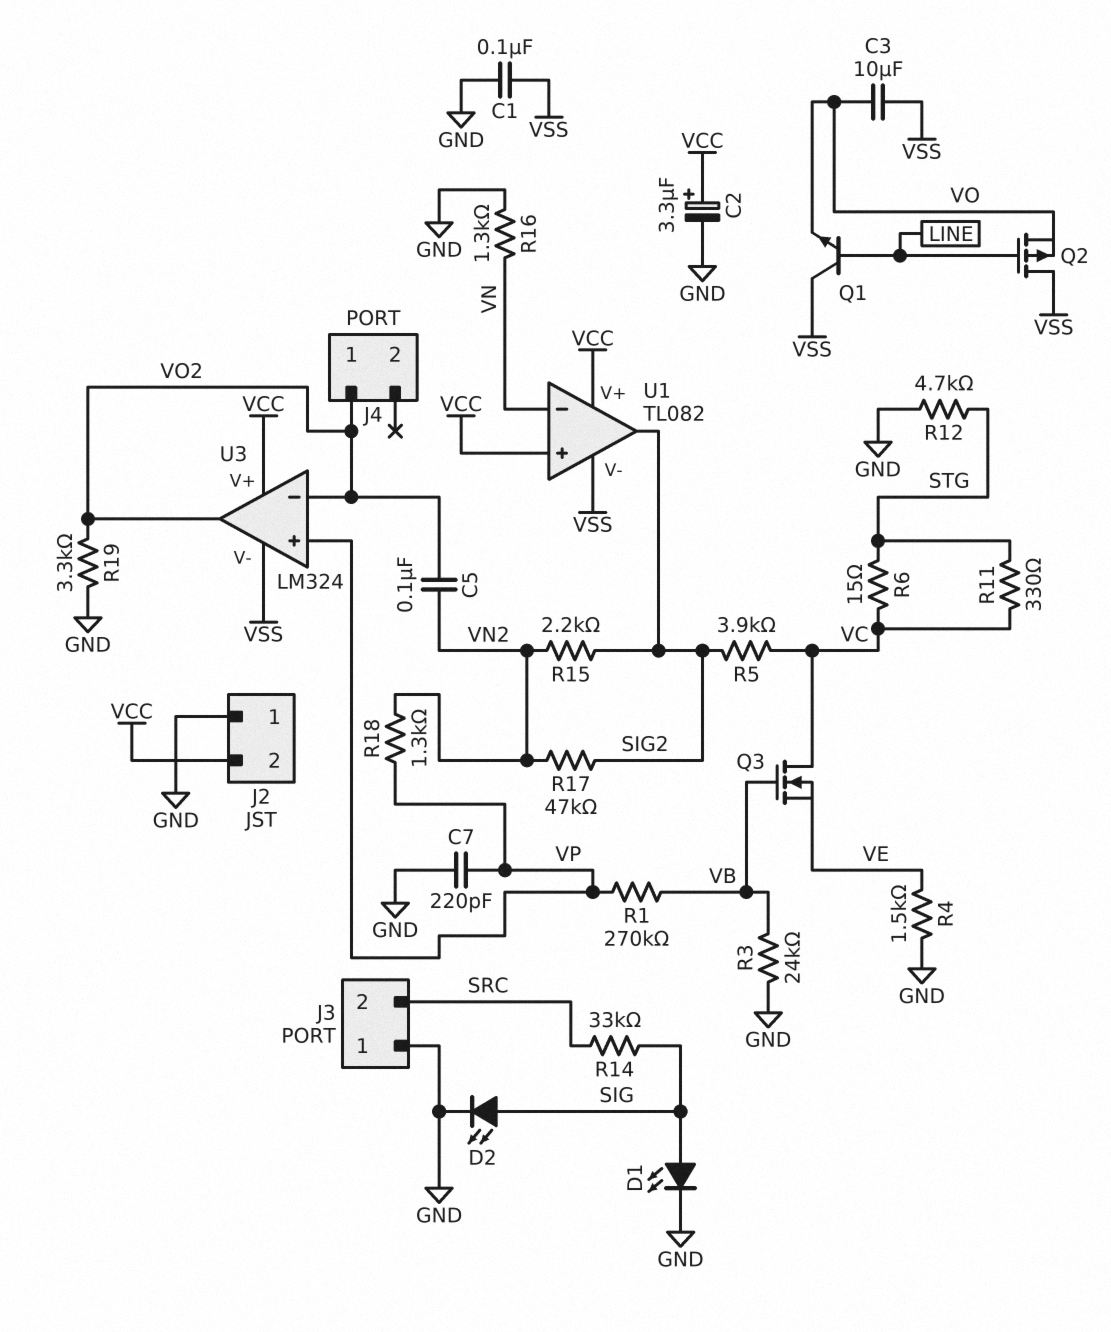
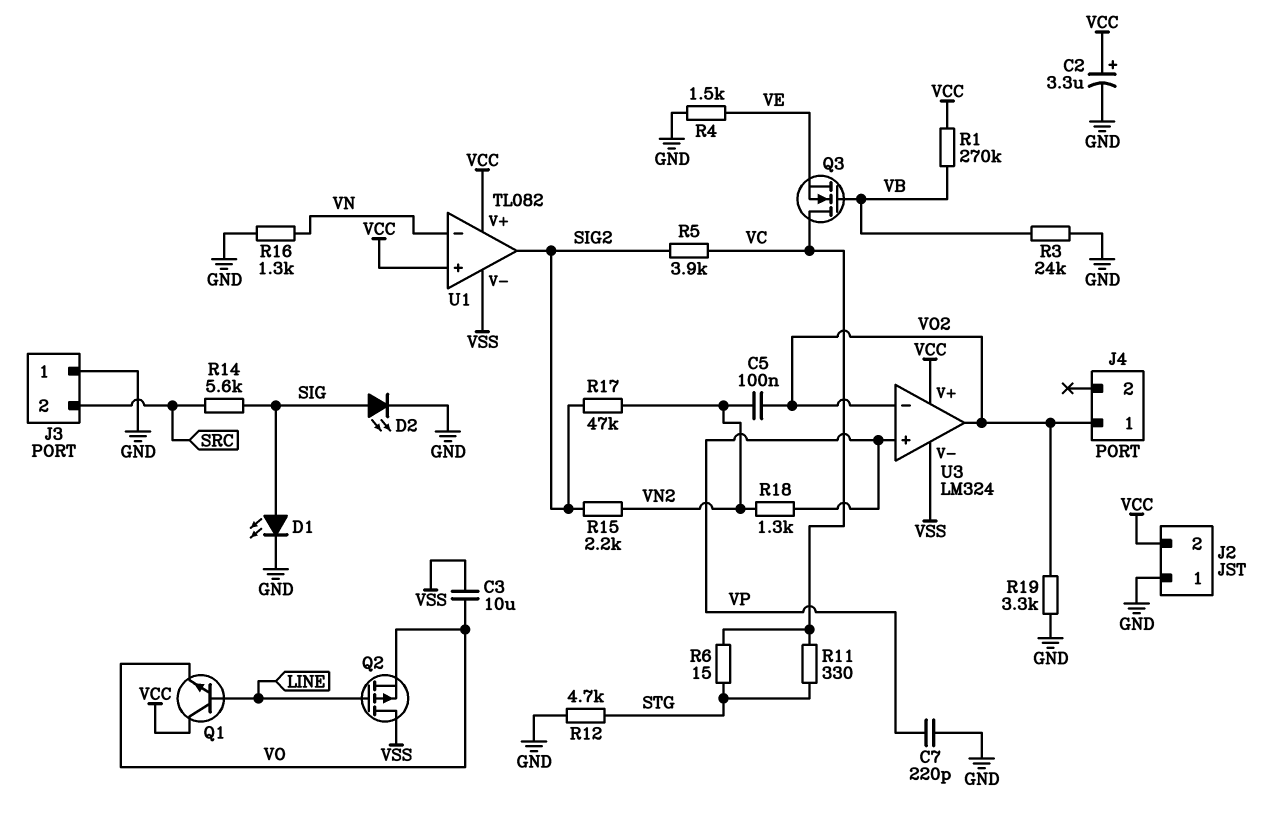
C1: 100nF (GND, VSS) -> none
Q1: NPN (B LINE, C VSS, E VO) -> NPN (B LINE, C VCC, E VO)
R1: 270k (VB, VP) -> 270k (VB, VCC)
R14: 33k (SIG, SRC) -> 5.6k (SIG, SRC)

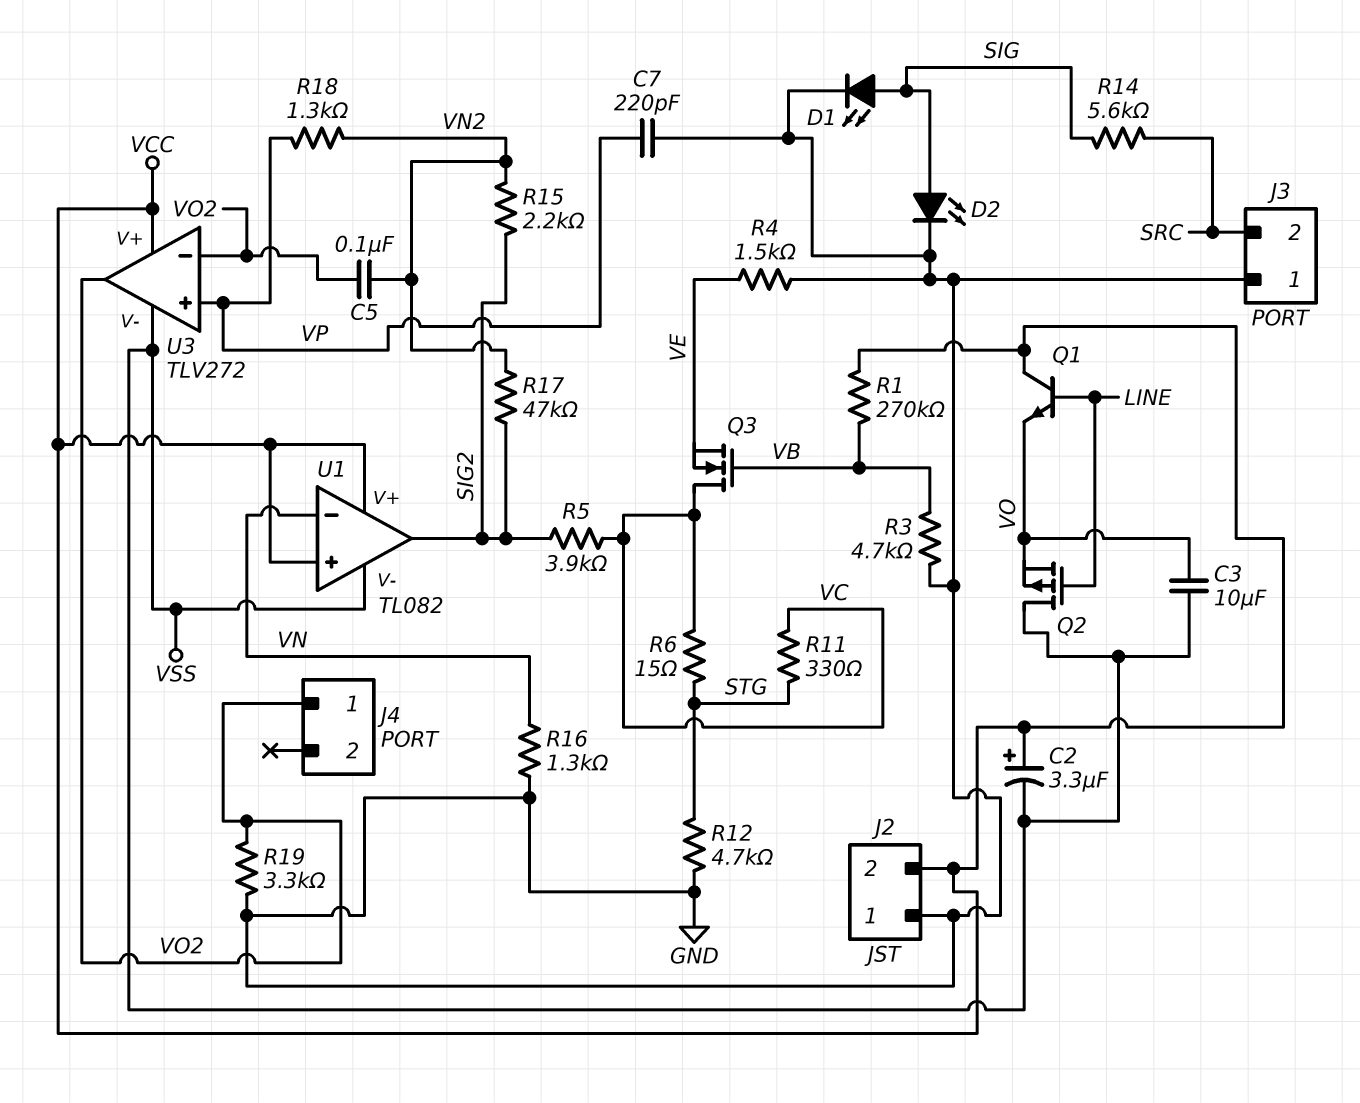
C2: 3.3uF (plus VCC, minus GND) -> 3.3uF (plus VCC, minus VSS)
R3: 24k (GND, VB) -> 4.7k (GND, VB)
U3: LM324 -> TLV272

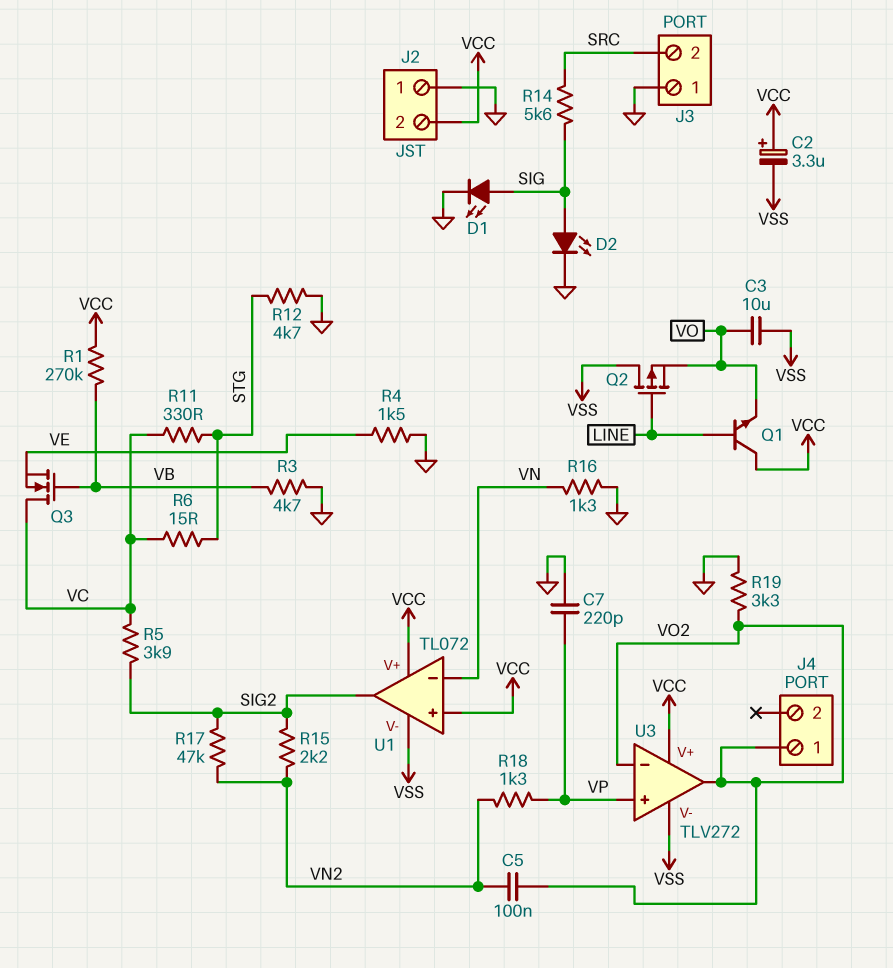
U1: TL082 -> TL072

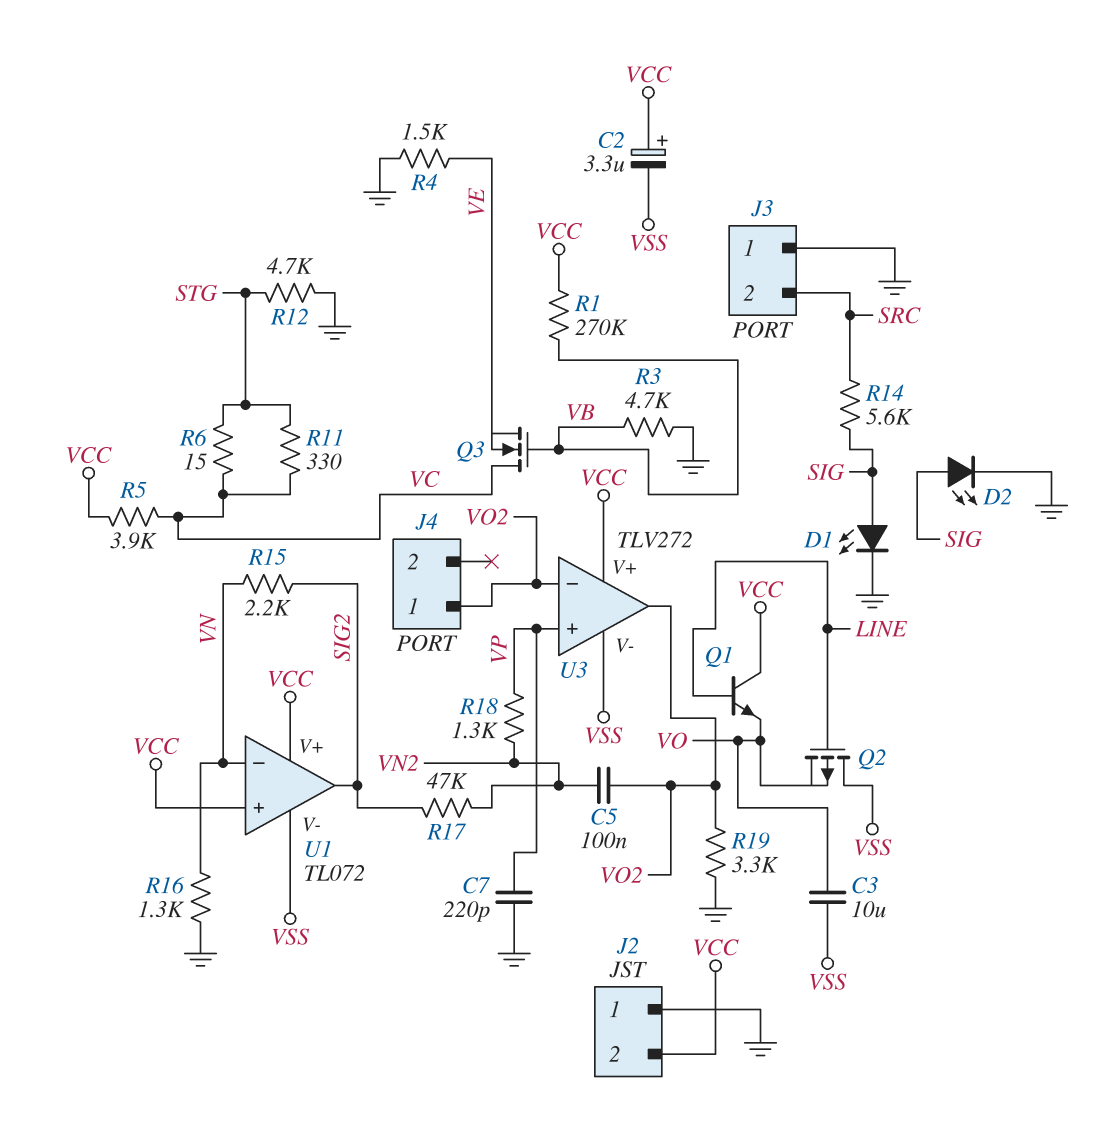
R5: 3.9k (SIG2, VC) -> 3.9k (VC, VCC)
R15: 2.2k (SIG2, VN2) -> 2.2k (SIG2, VN)

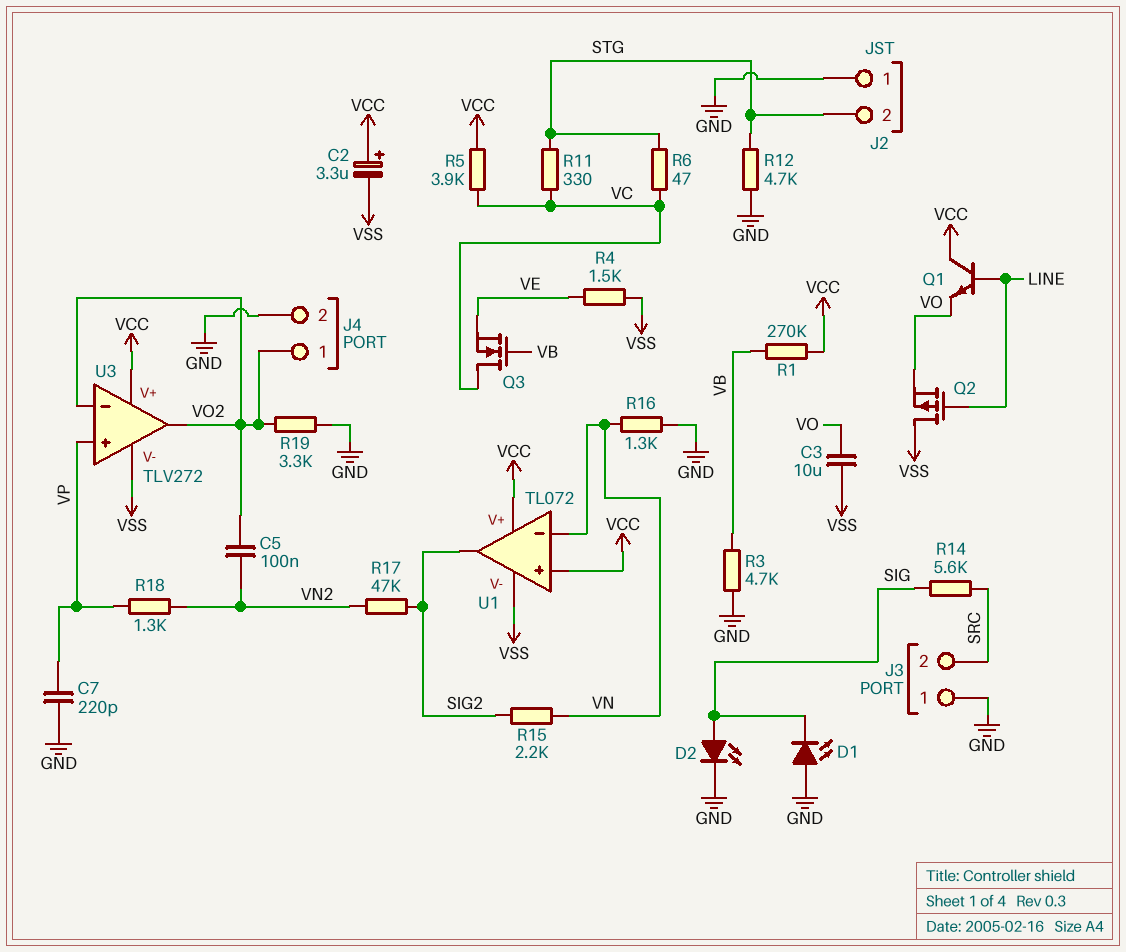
D1: LED (A SIG, K GND) -> LED (A GND, K SIG)
J2 pin 2: VCC -> STG
J4 pin 2: none -> GND
R4: 1.5k (GND, VE) -> 1.5k (VE, VSS)
R6: 15 (STG, VC) -> 47 (STG, VC)

